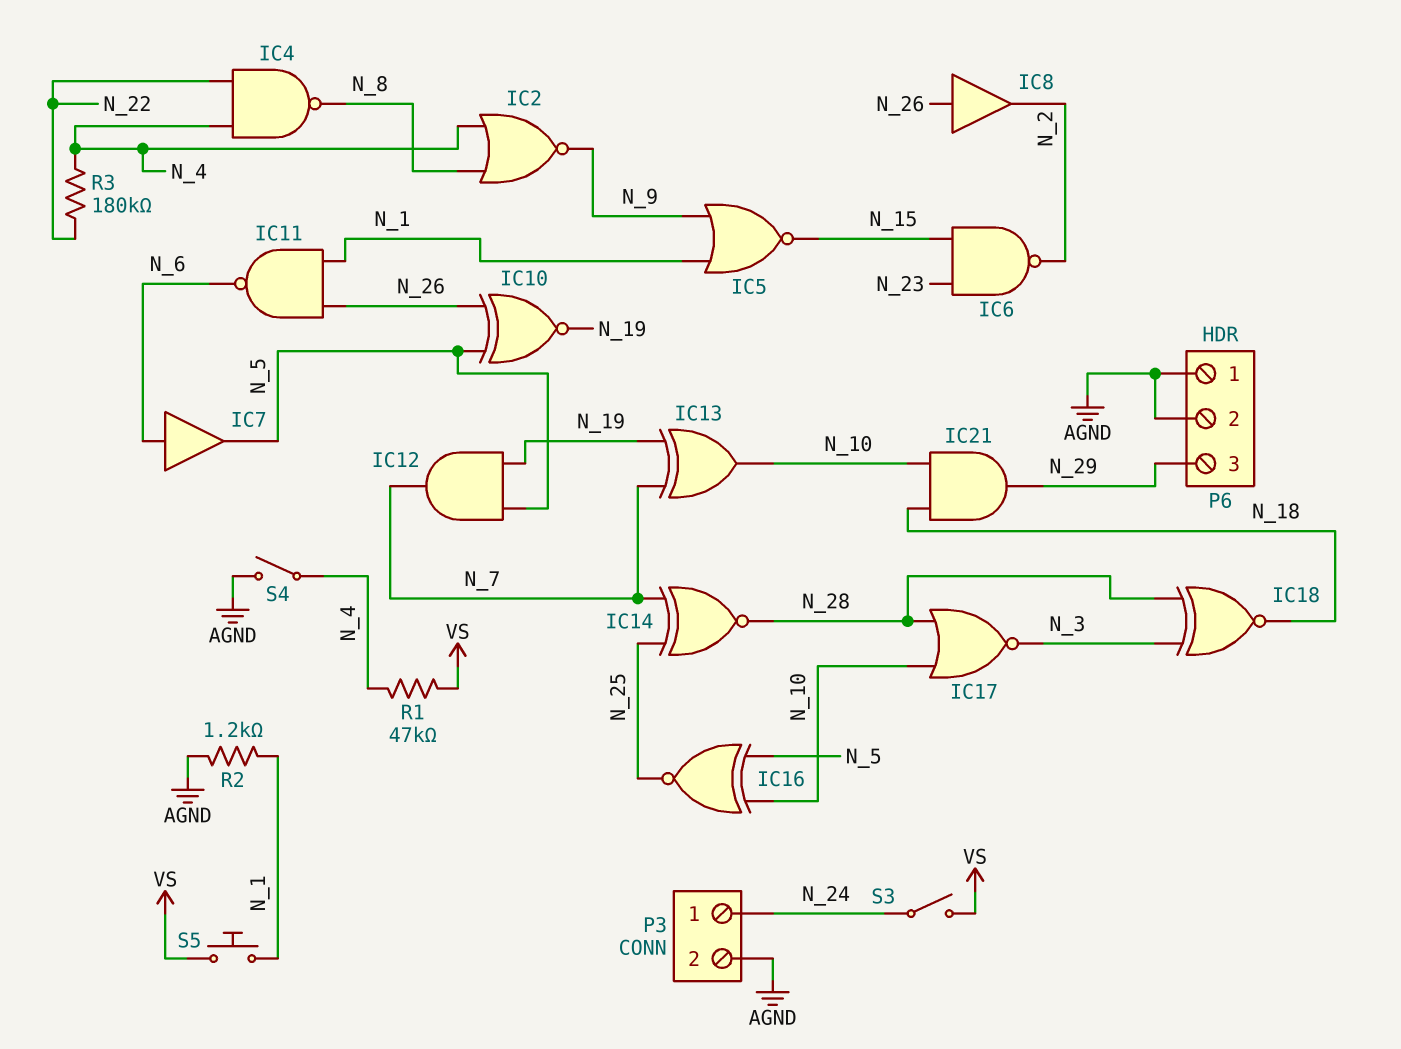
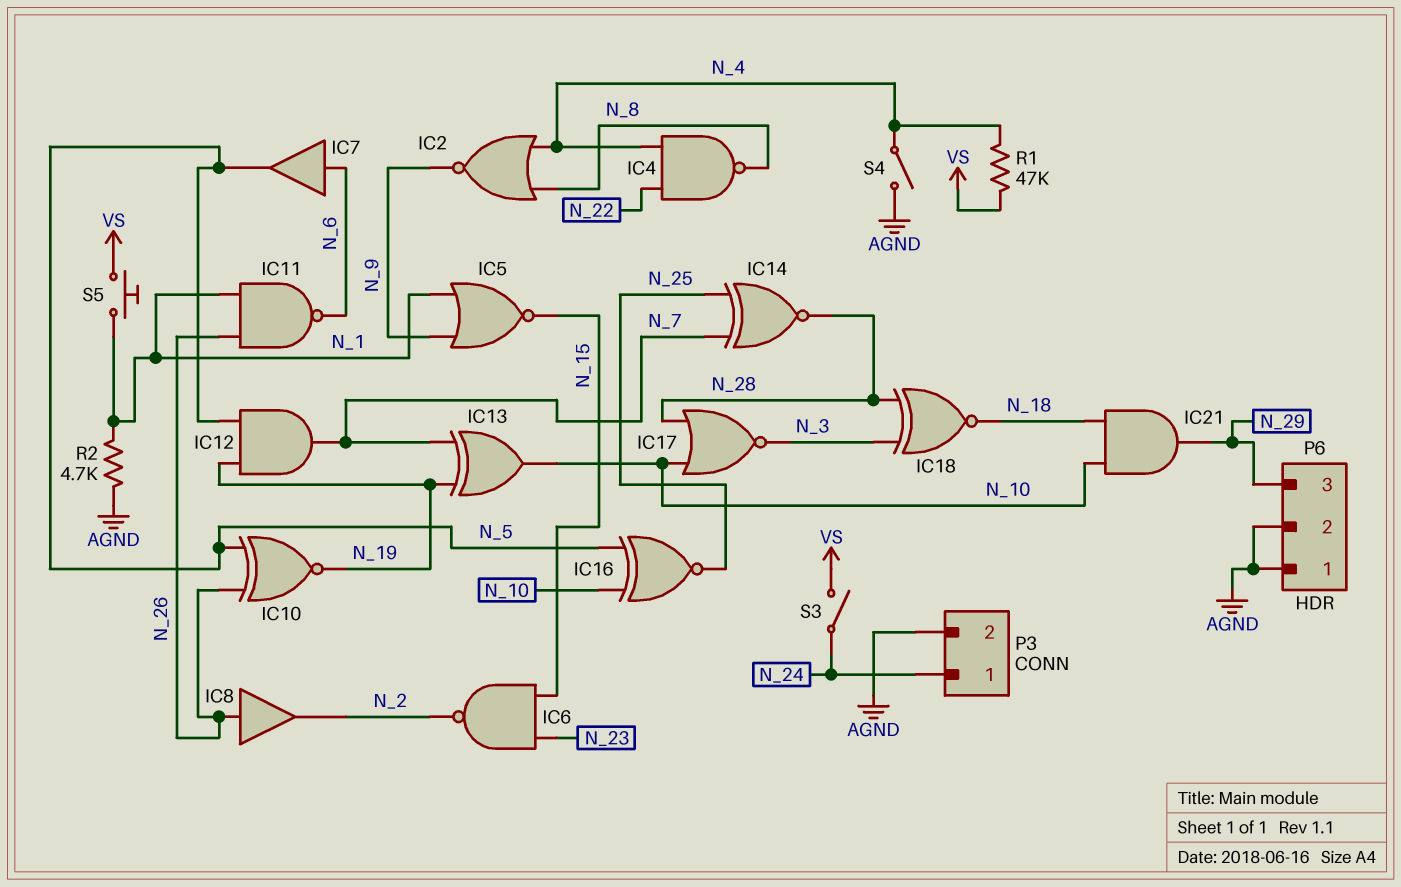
R2: 1.2k (AGND, N_1) -> 4.7k (AGND, N_1)
R3: 180k (N_4, N_22) -> none

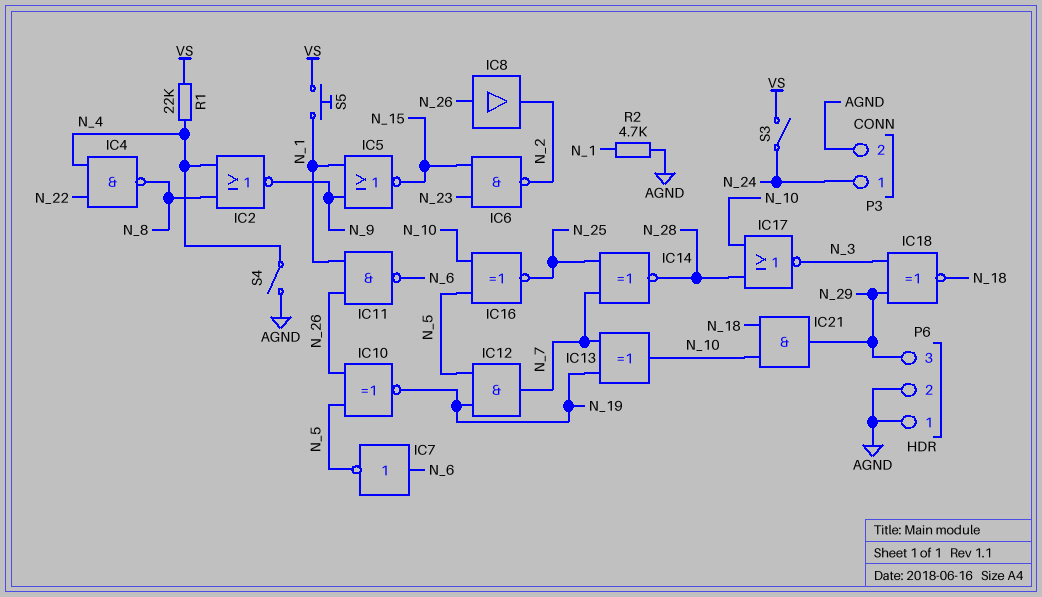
IC7: buffer (in N_6, out N_5) -> NOT (in N_6, out N_5)
IC18: XNOR (in N_3, in N_28, out N_18) -> XNOR (in N_3, in N_29, out N_18)
R1: 47k (N_4, VS) -> 22k (N_4, VS)

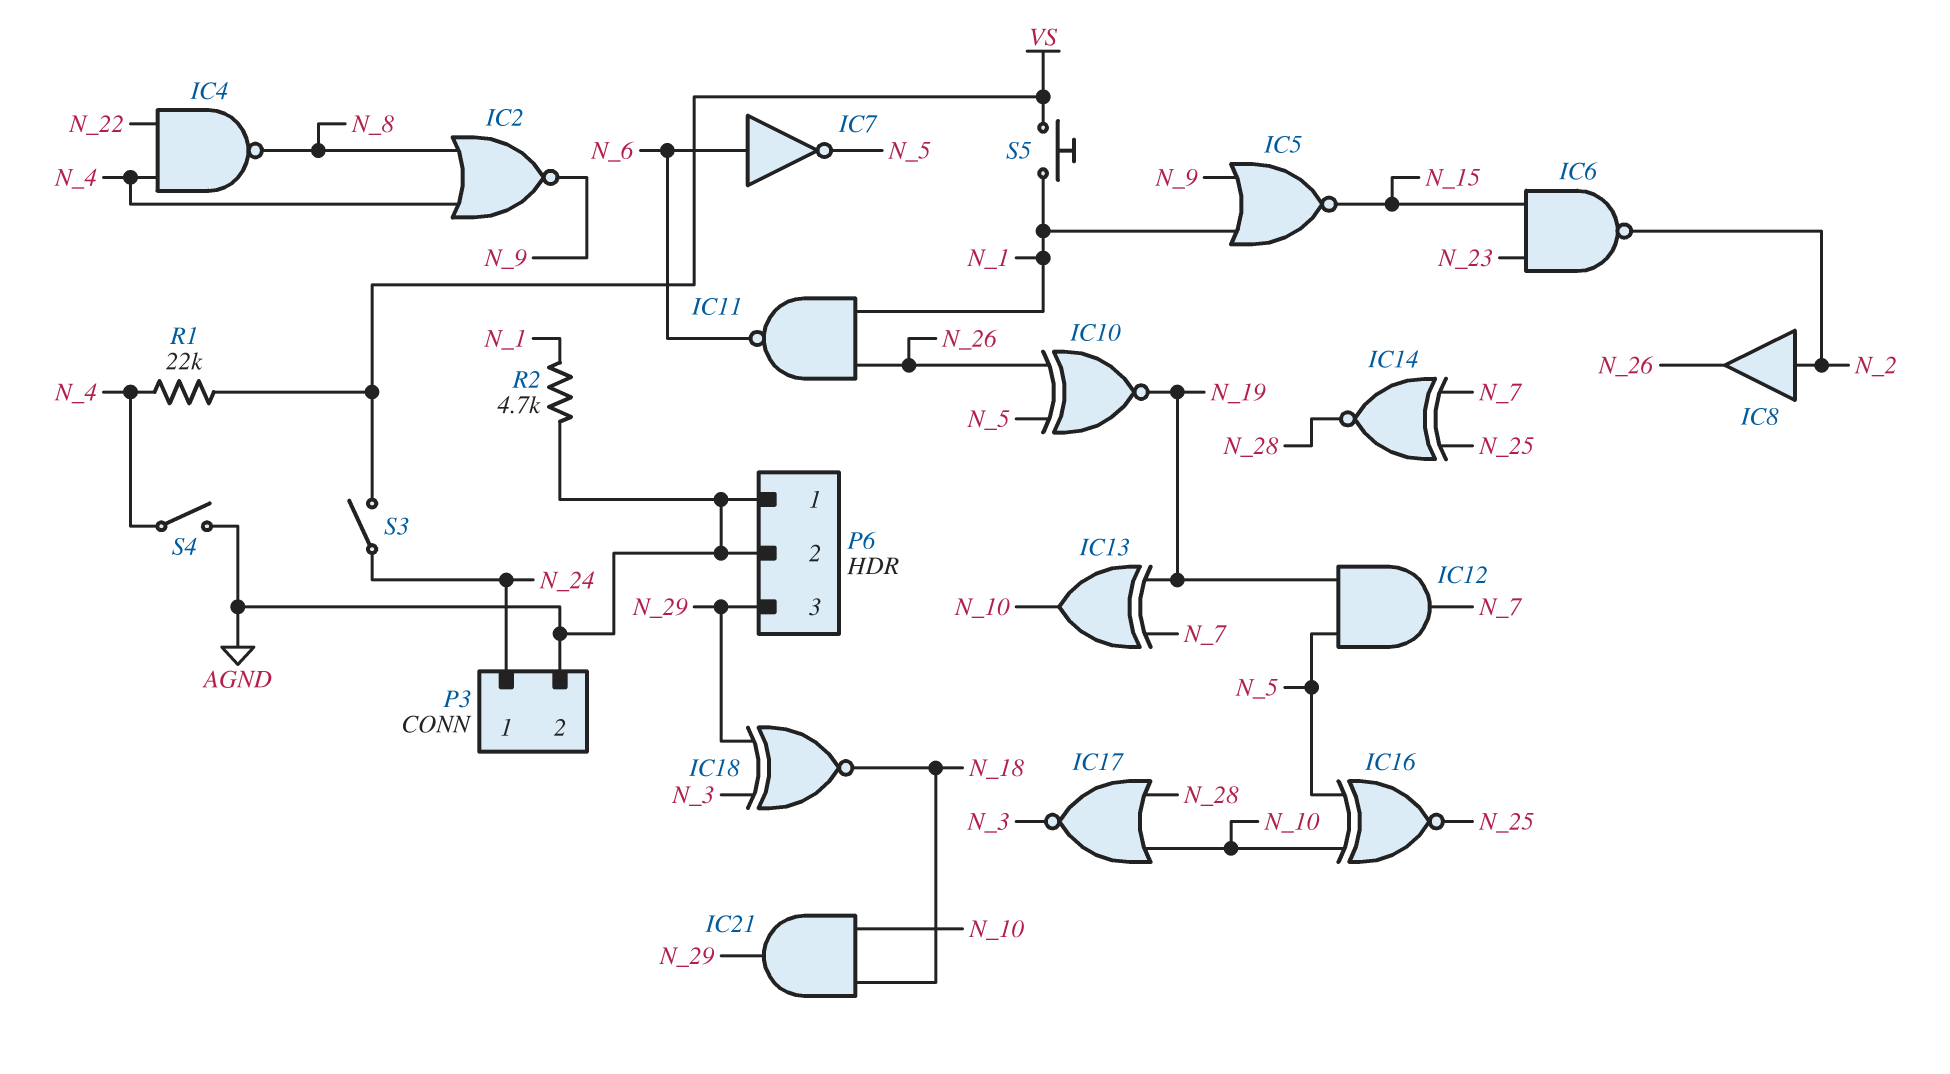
IC8: buffer (in N_26, out N_2) -> buffer (in N_2, out N_26)

